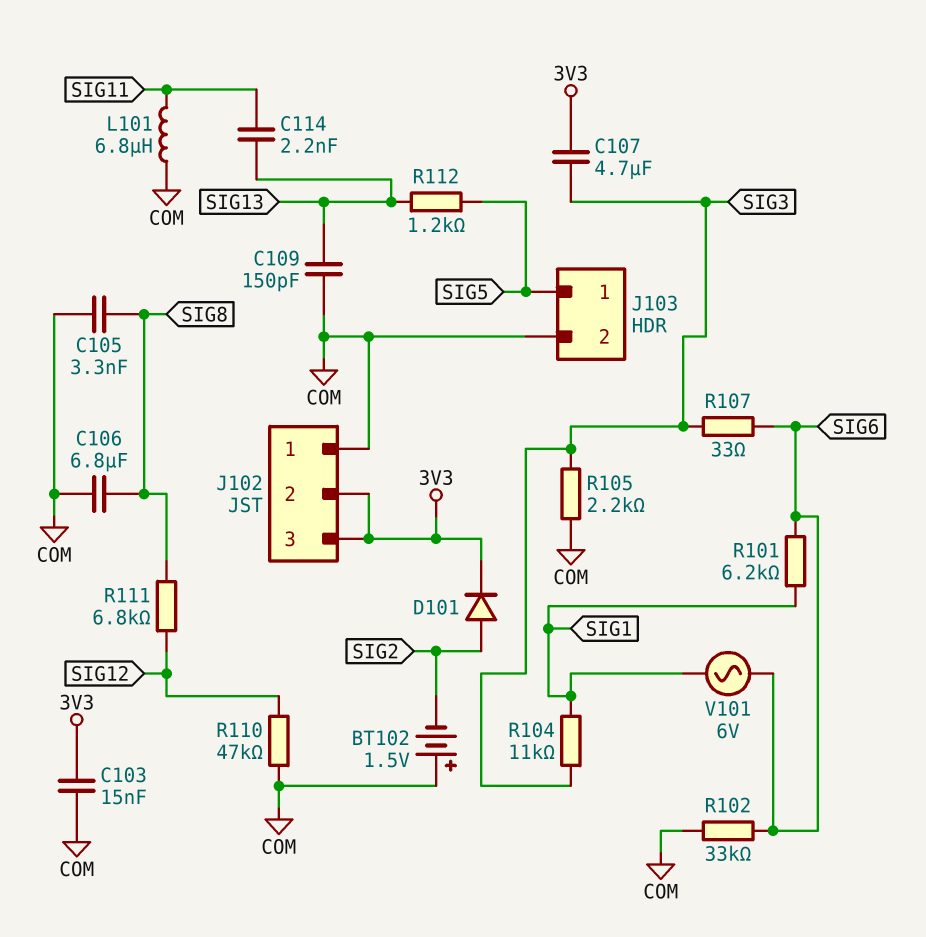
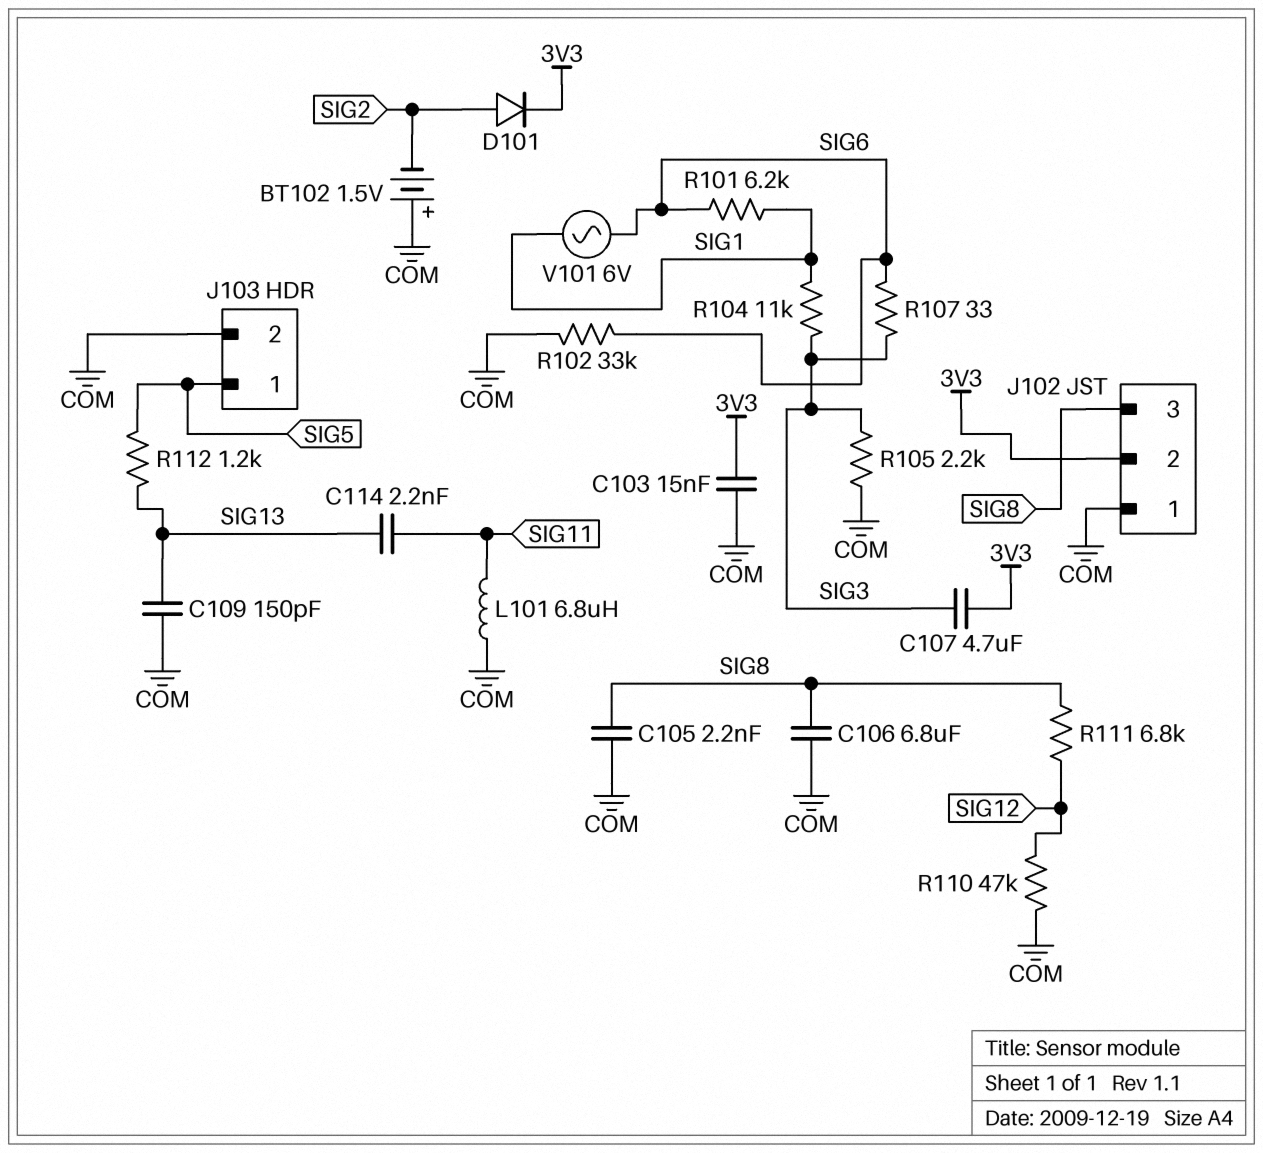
C105: 3.3nF (COM, SIG8) -> 2.2nF (COM, SIG8)
J102 pin 3: 3V3 -> SIG8

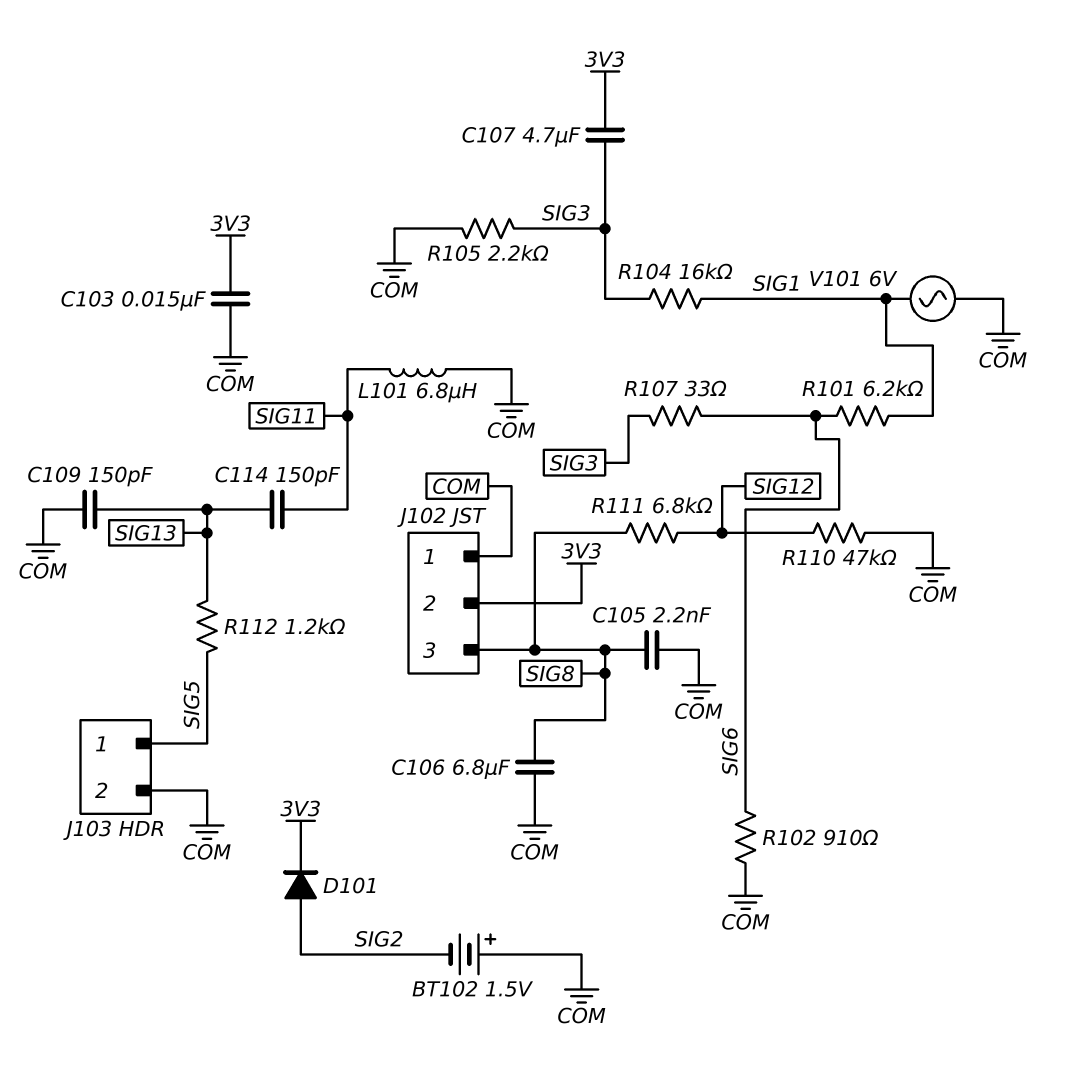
C114: 2.2nF (SIG11, SIG13) -> 150pF (SIG11, SIG13)
R102: 33k (COM, SIG6) -> 910 (COM, SIG6)
R104: 11k (SIG1, SIG3) -> 16k (SIG1, SIG3)
V101: AC 6V (SIG1, SIG6) -> AC 6V (COM, SIG1)

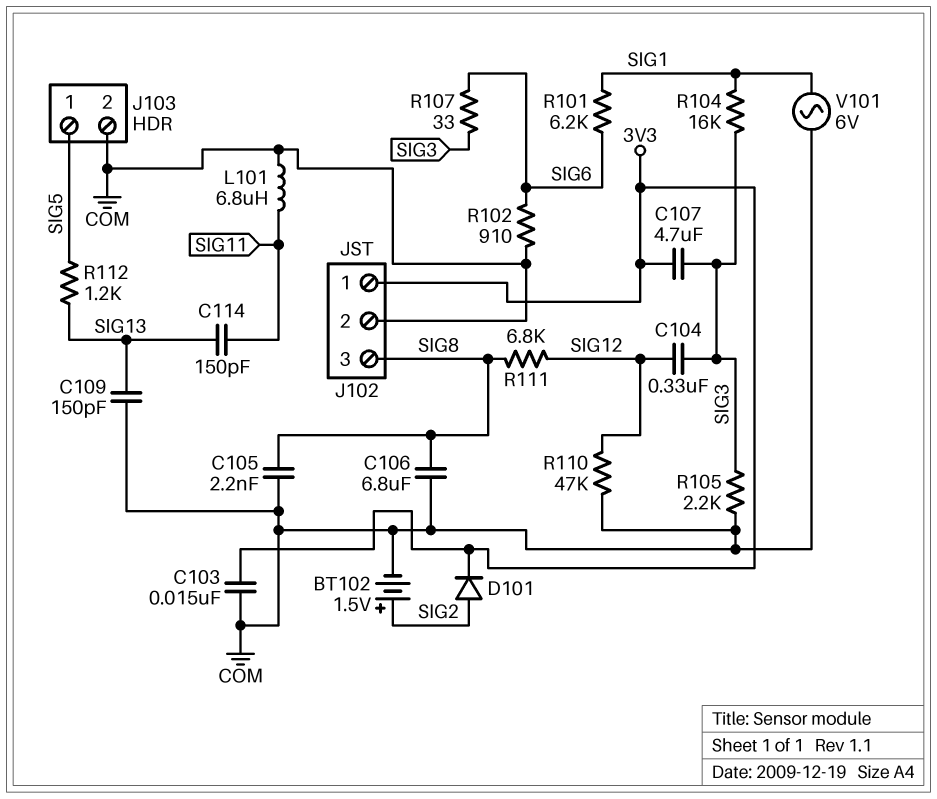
BT102: 1.5V (plus COM, minus SIG2) -> 1.5V (plus SIG2, minus COM)
C104: none -> 330nF (SIG3, SIG12)
J102 pin 1: COM -> 3V3
J102 pin 2: 3V3 -> COM

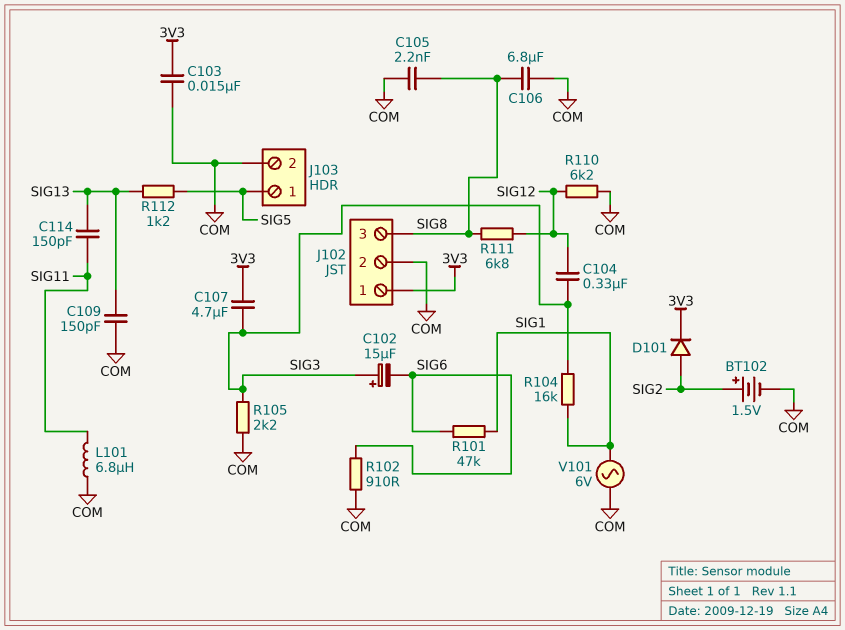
C102: none -> 15uF (plus SIG3, minus SIG6)
R101: 6.2k (SIG1, SIG6) -> 47k (SIG1, SIG6)
R107: 33 (SIG3, SIG6) -> none
R110: 47k (COM, SIG12) -> 6.2k (COM, SIG12)

